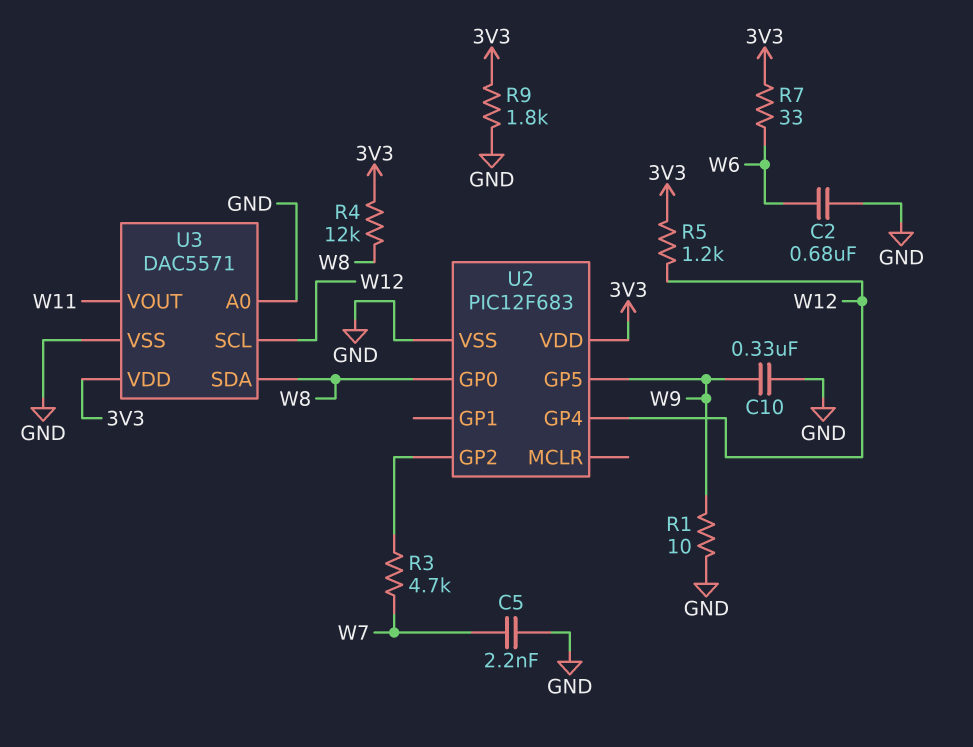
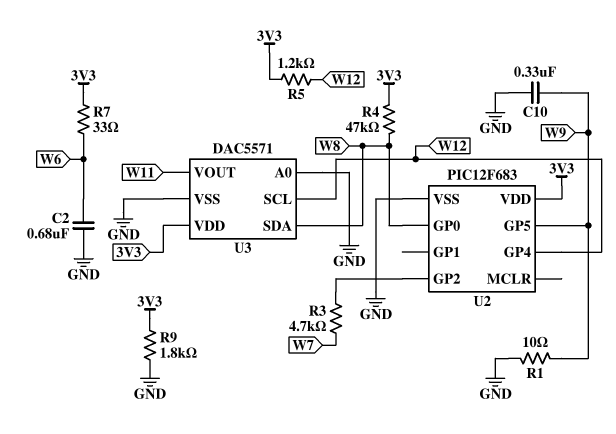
C5: 2.2nF (GND, W7) -> none
R4: 12k (3V3, W8) -> 47k (3V3, W8)

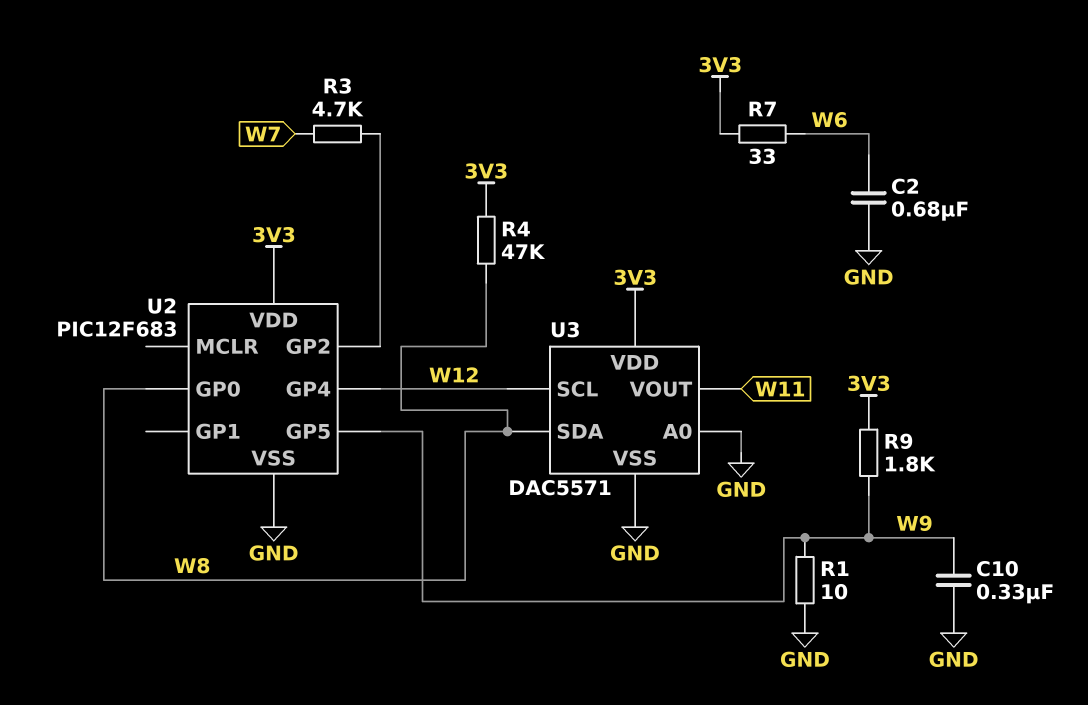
R5: 1.2k (3V3, W12) -> none
R9: 1.8k (3V3, GND) -> 1.8k (3V3, W9)

